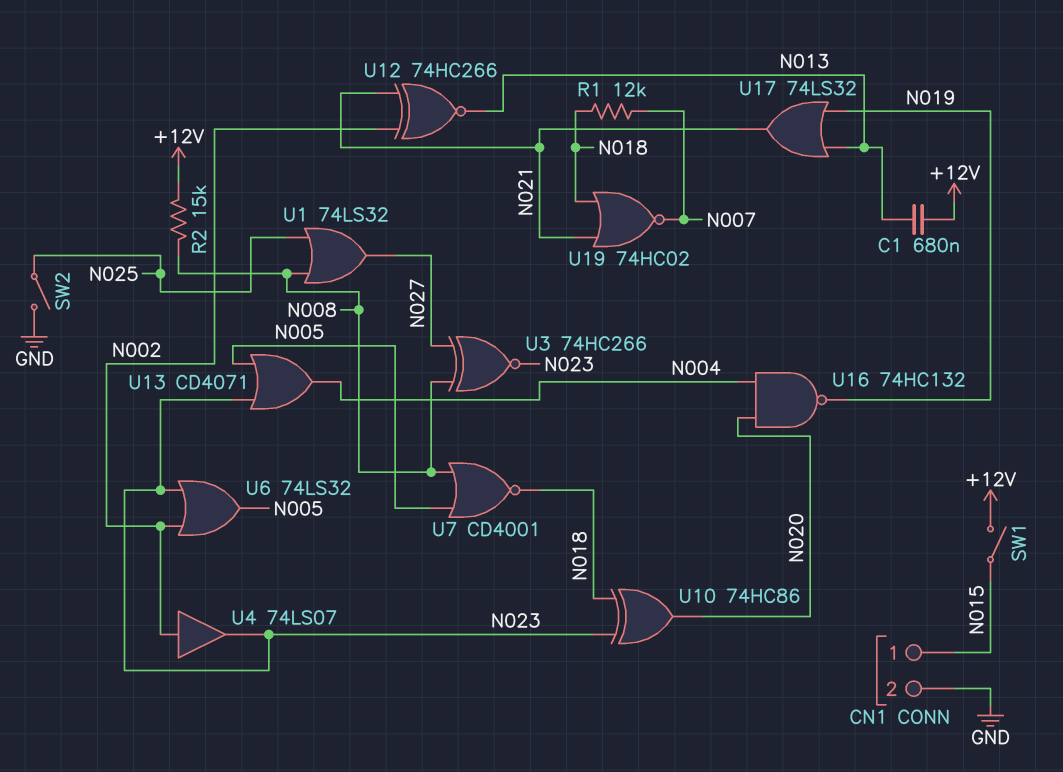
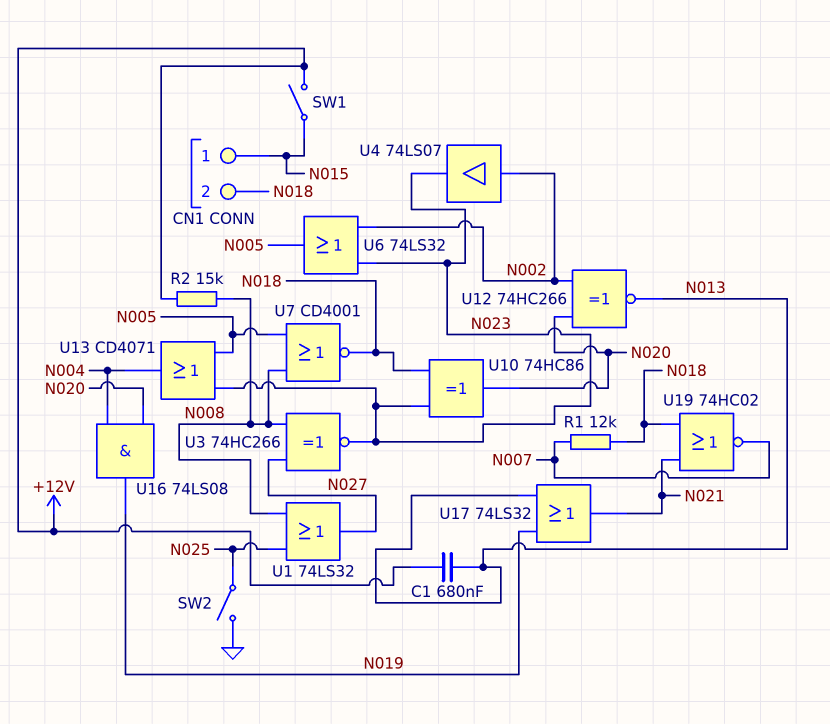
CN1 pin 2: GND -> N018
U12: XNOR 74HC266 (in N002, in N021, out N013) -> XNOR 74HC266 (in N002, in N020, out N013)
U16: NAND 74HC132 (in N004, in N020, out N019) -> AND 74LS08 (in N004, in N020, out N019)

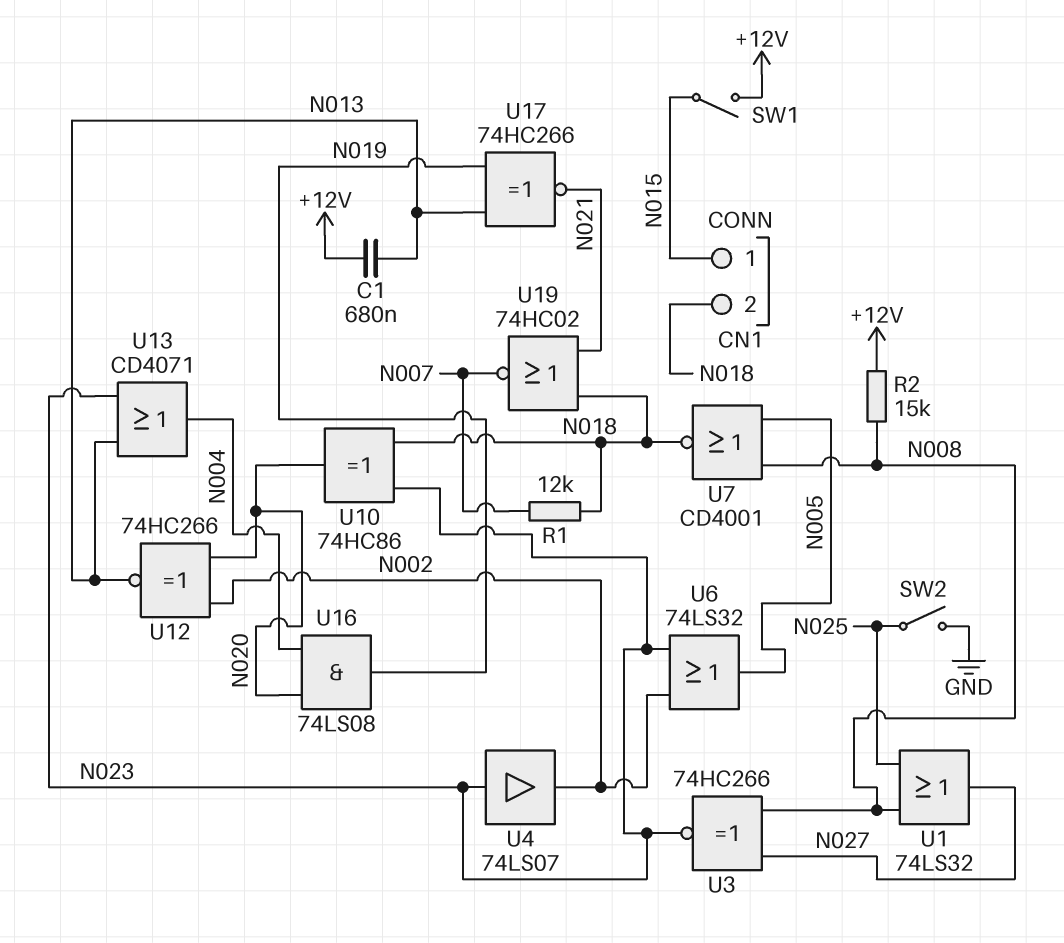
U4: buffer 74LS07 (in N002, out N023) -> buffer 74LS07 (in N023, out N002)
U13: OR CD4071 (in N005, in N023, out N004) -> OR CD4071 (in N013, in N023, out N004)
U17: OR 74LS32 (in N013, in N019, out N021) -> XNOR 74HC266 (in N013, in N019, out N021)

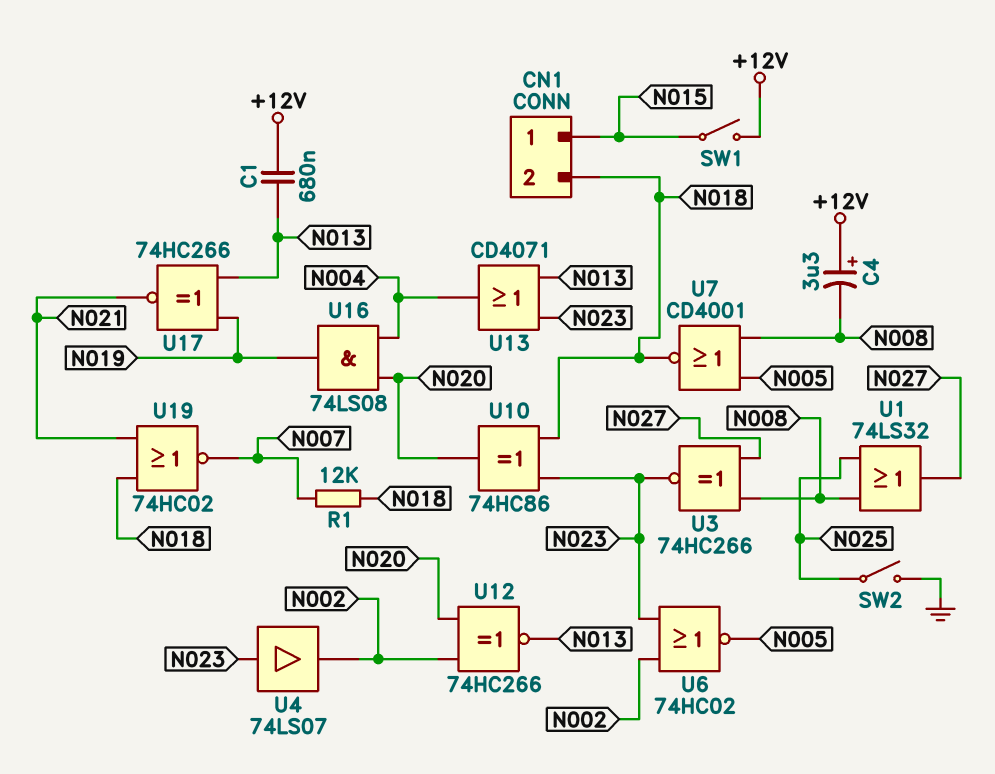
C4: none -> 3.3uF (plus +12V, minus N008)
R2: 15k (+12V, N008) -> none
U6: OR 74LS32 (in N002, in N023, out N005) -> NOR 74HC02 (in N002, in N023, out N005)

